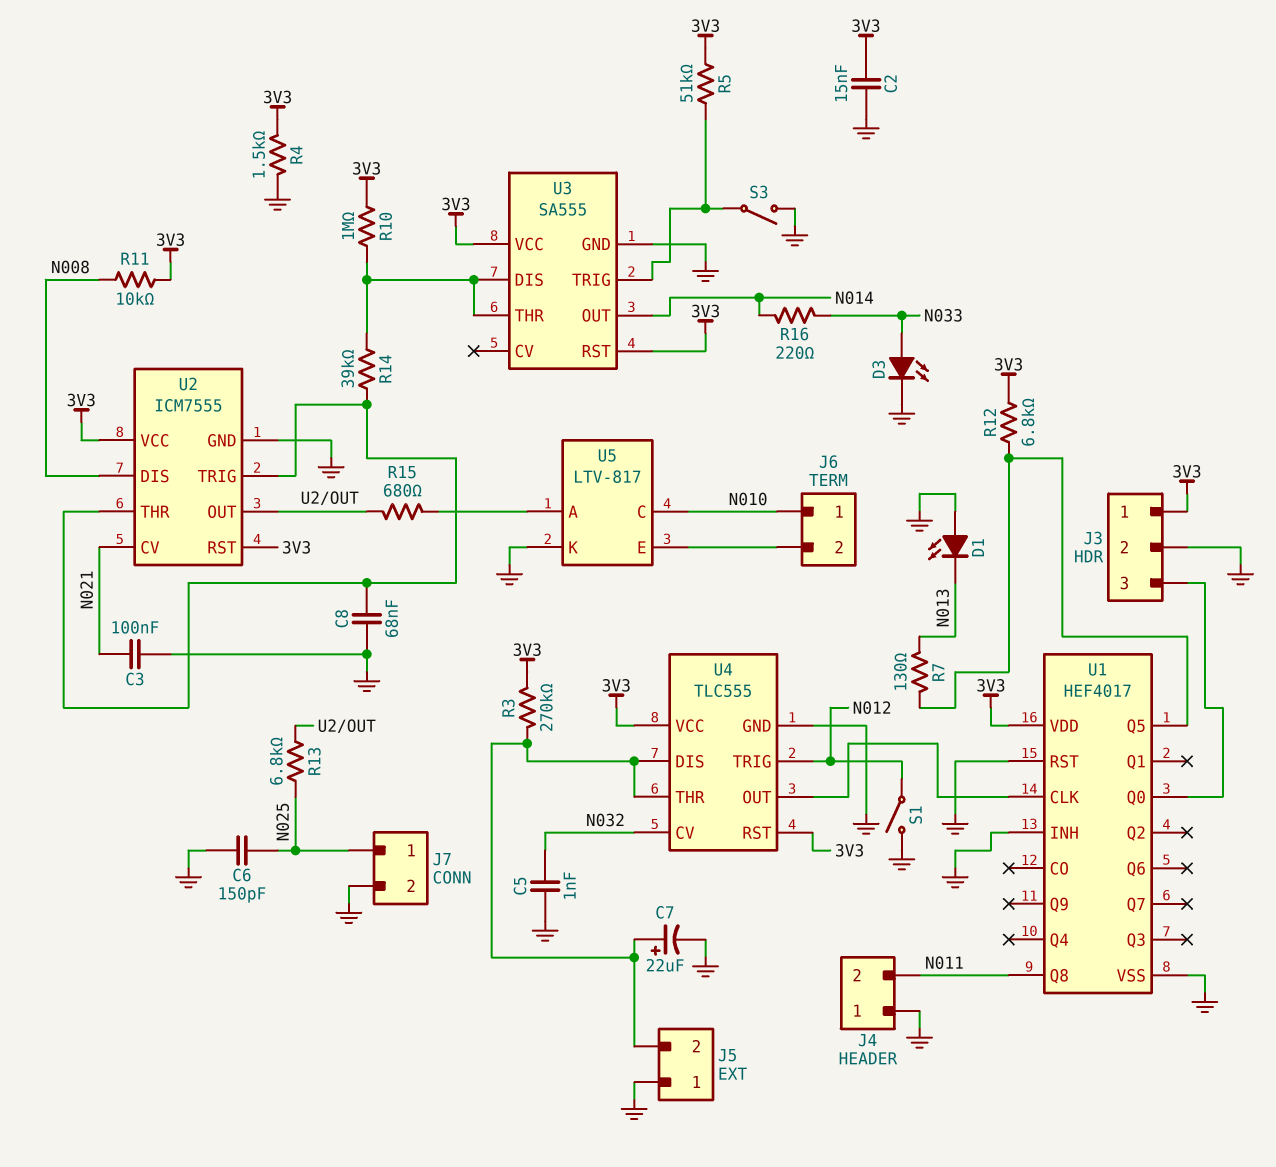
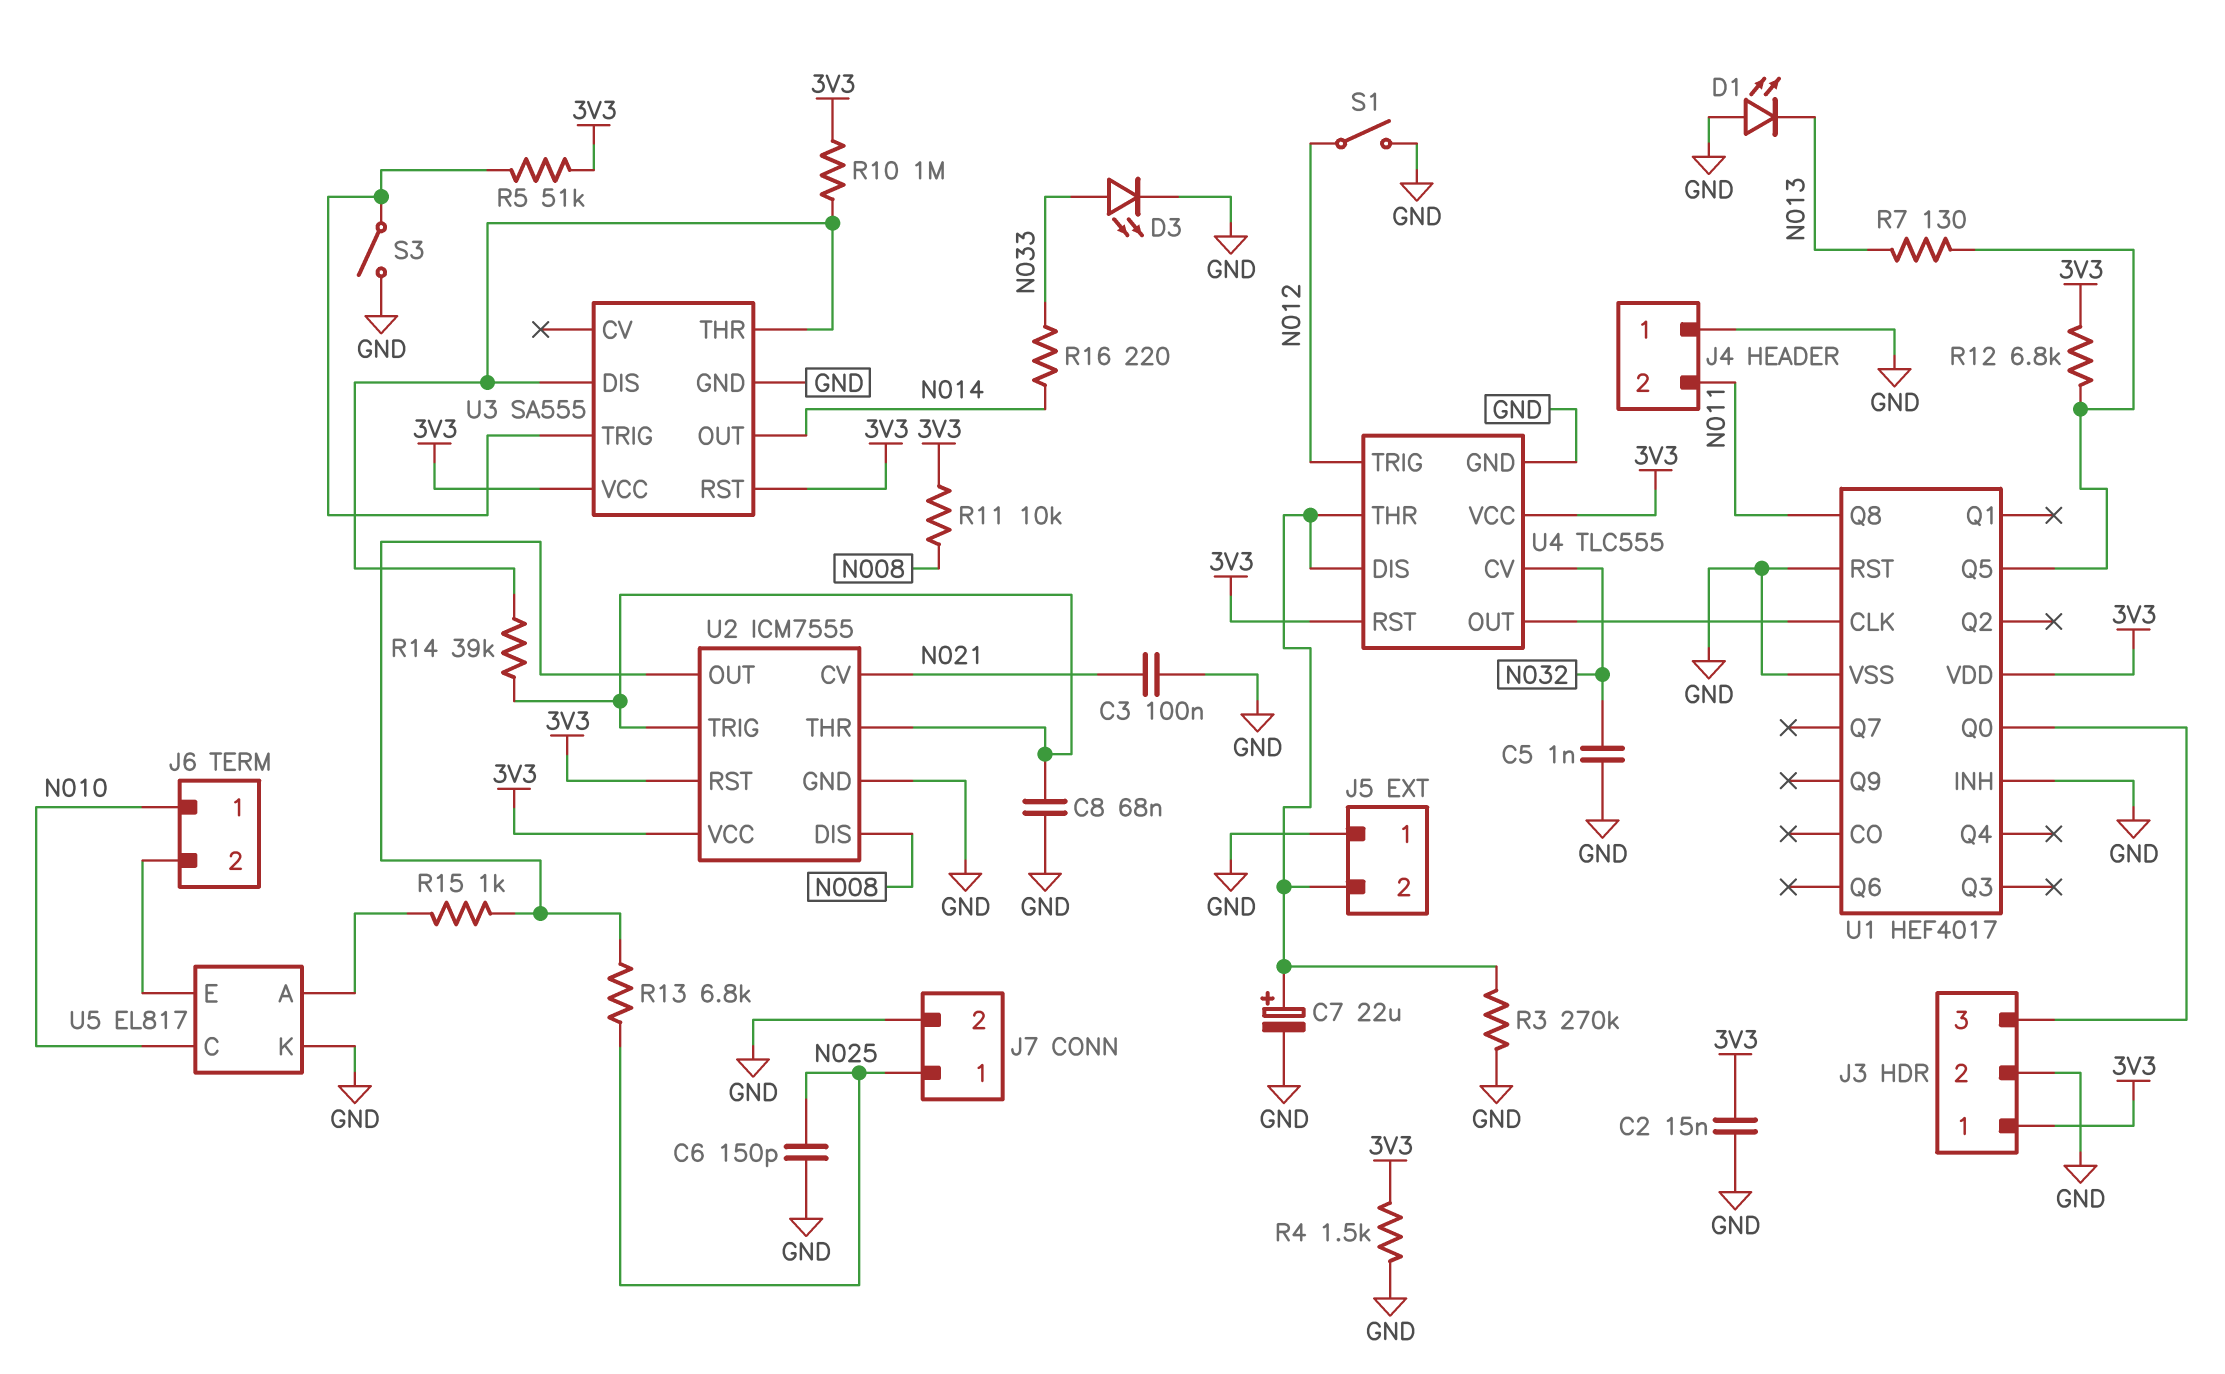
R3: 270k (3V3, J5/2) -> 270k (GND, J5/2)
R15: 680 (U2/OUT, U5/A) -> 1k (U2/OUT, U5/A)
U5: LTV-817 -> EL817

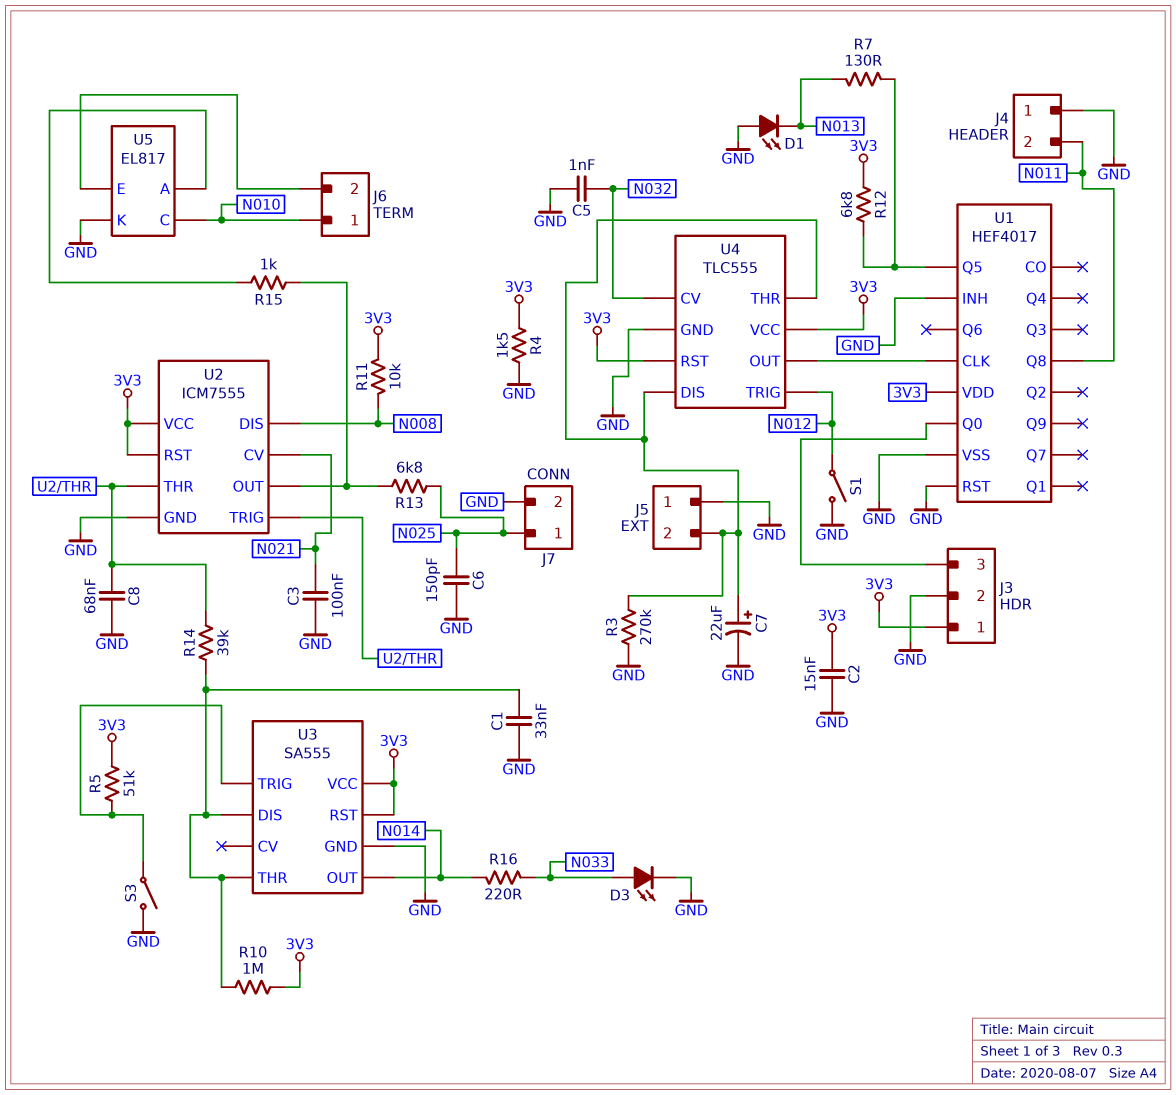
C1: none -> 33nF (GND, U3/DIS)

